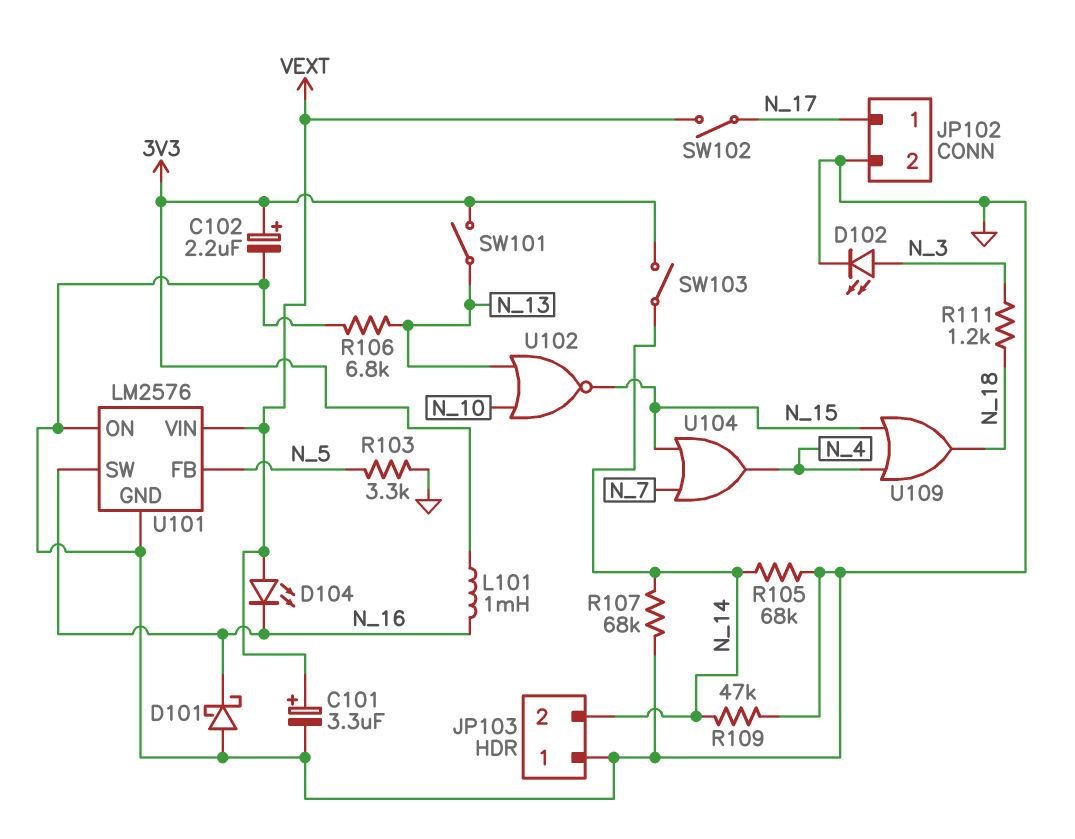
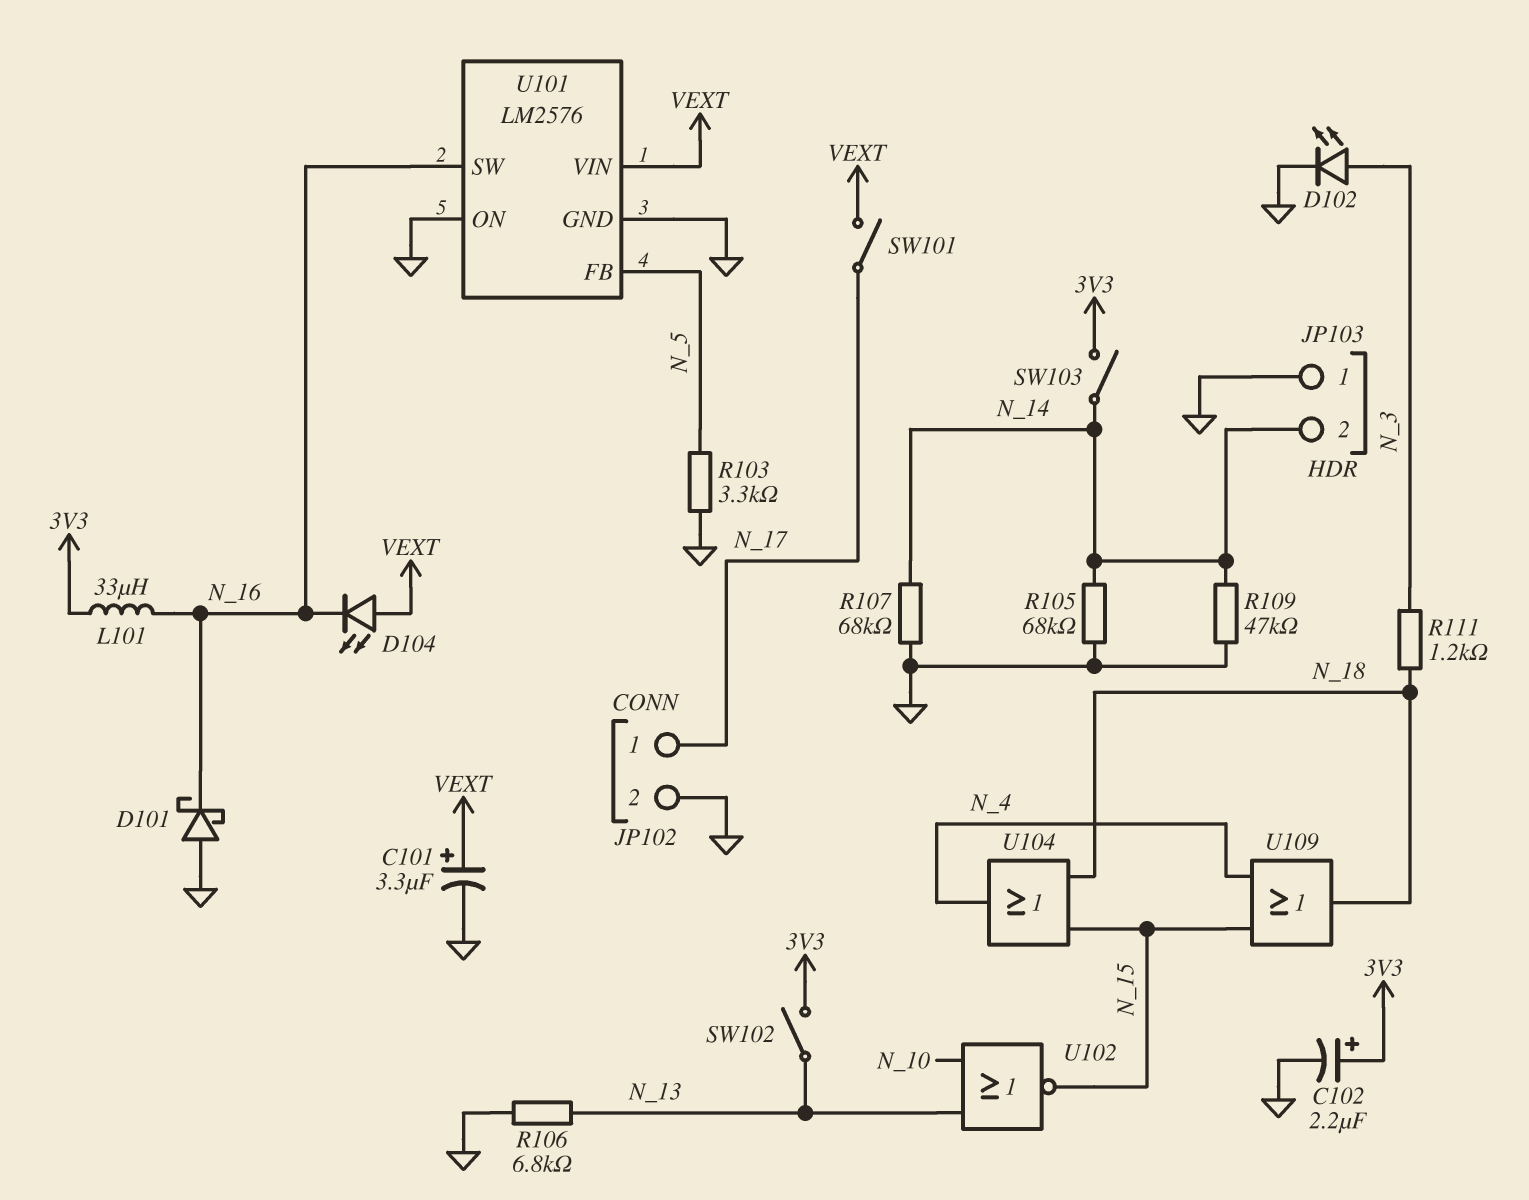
L101: 1mH (3V3, N_16) -> 33uH (3V3, N_16)
SW101: switch (3V3, N_13) -> switch (N_17, VEXT)
SW102: switch (N_17, VEXT) -> switch (3V3, N_13)
U104: OR (in N_7, in N_15, out N_4) -> OR (in N_15, in N_18, out N_4)

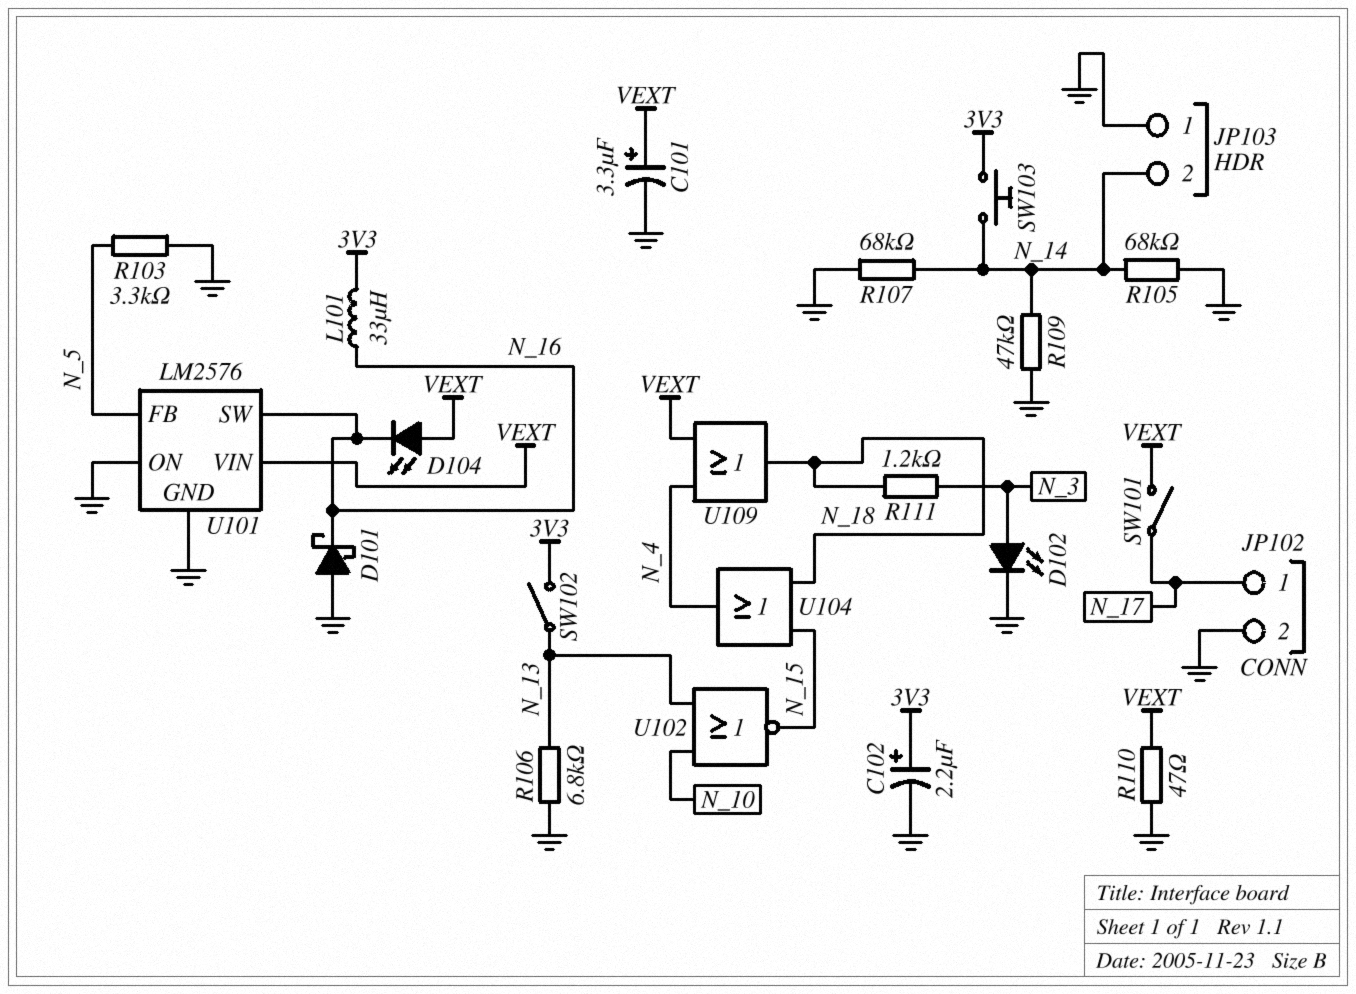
R110: none -> 47 (GND, VEXT)
SW103: switch (3V3, N_14) -> button (3V3, N_14)
U109: OR (in N_4, in N_15, out N_18) -> OR (in N_4, in VEXT, out N_18)

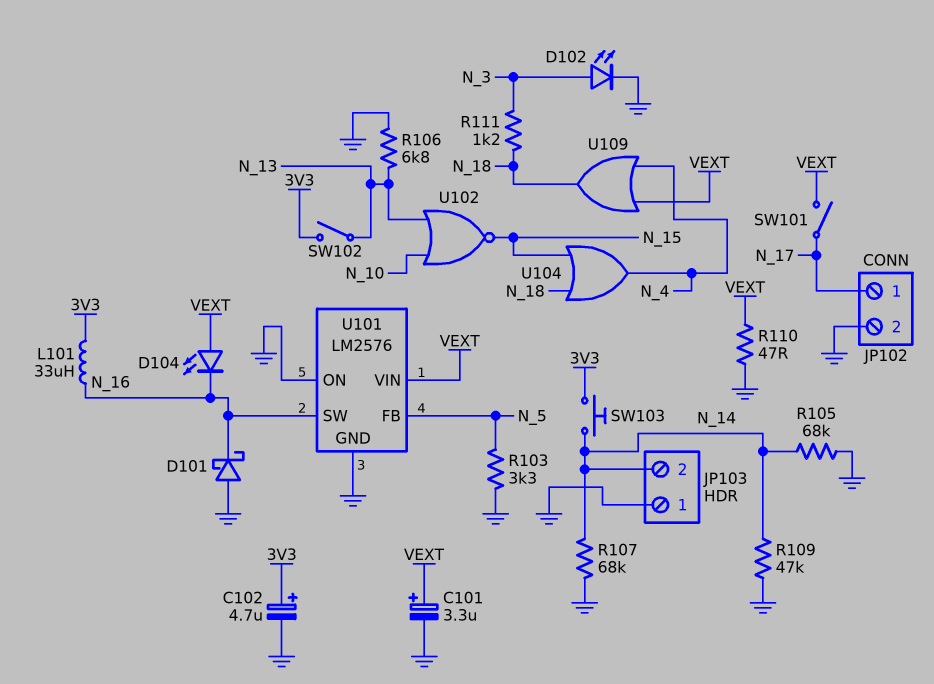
C102: 2.2uF (plus 3V3, minus GND) -> 4.7uF (plus 3V3, minus GND)

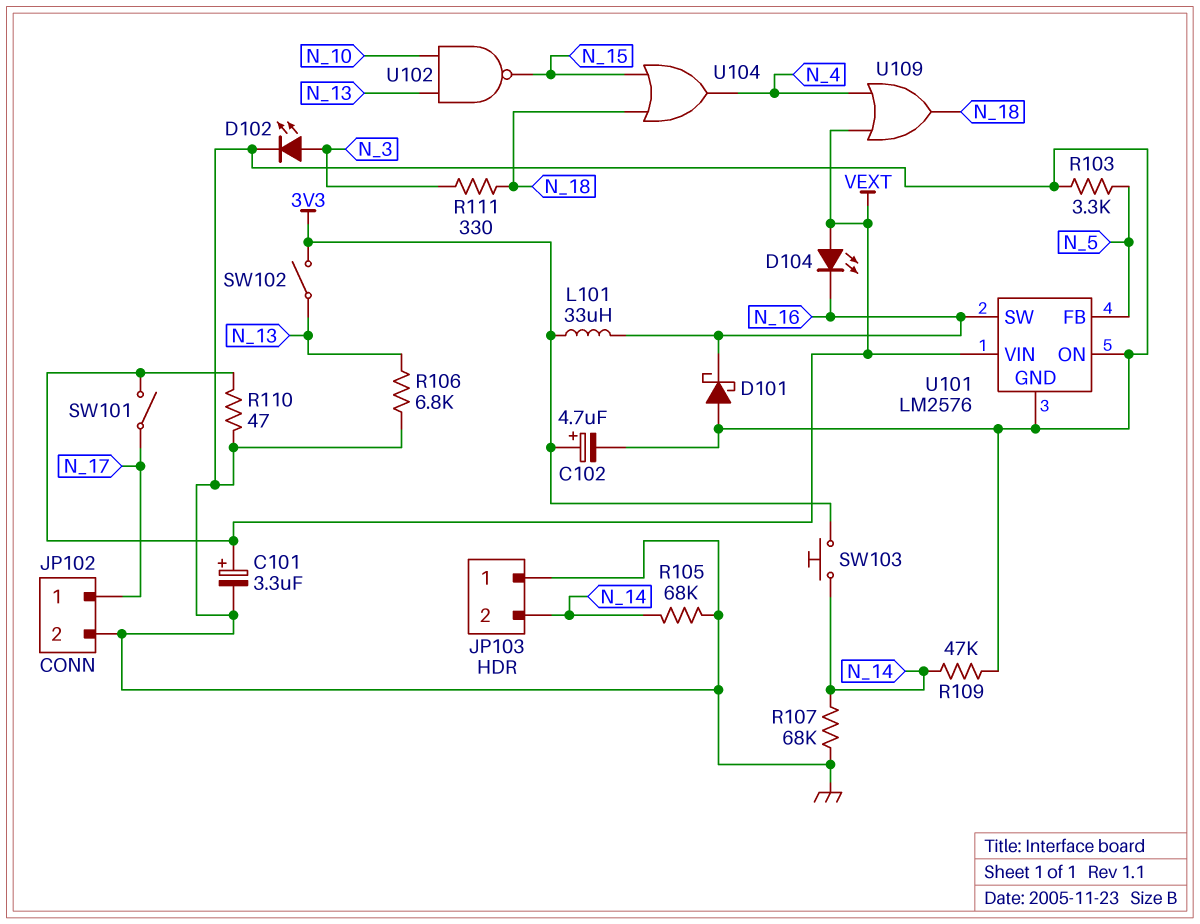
R111: 1.2k (N_3, N_18) -> 330 (N_3, N_18)
U102: NOR (in N_10, in N_13, out N_15) -> NAND (in N_10, in N_13, out N_15)

